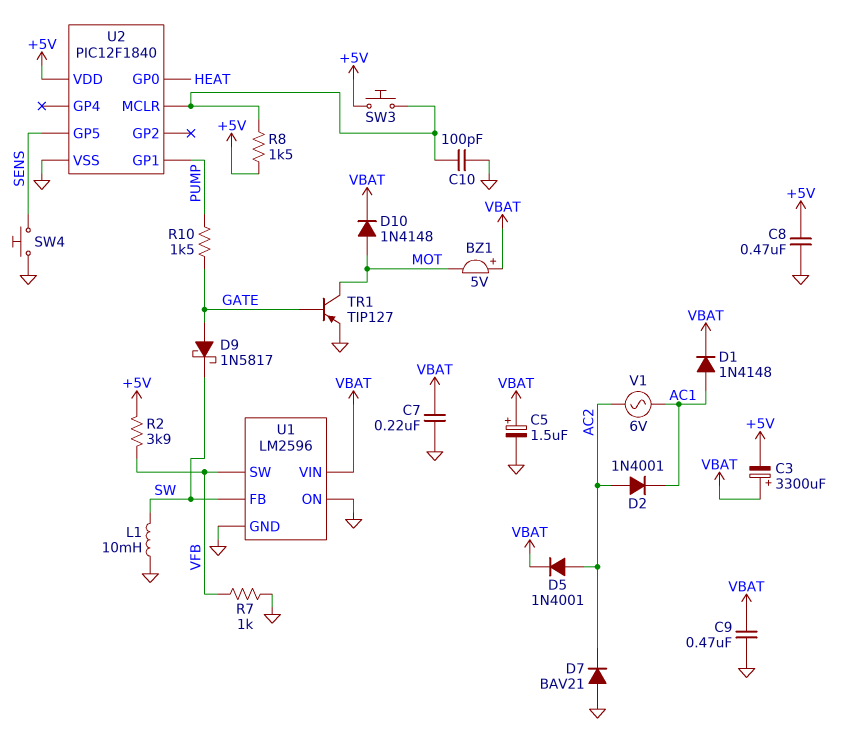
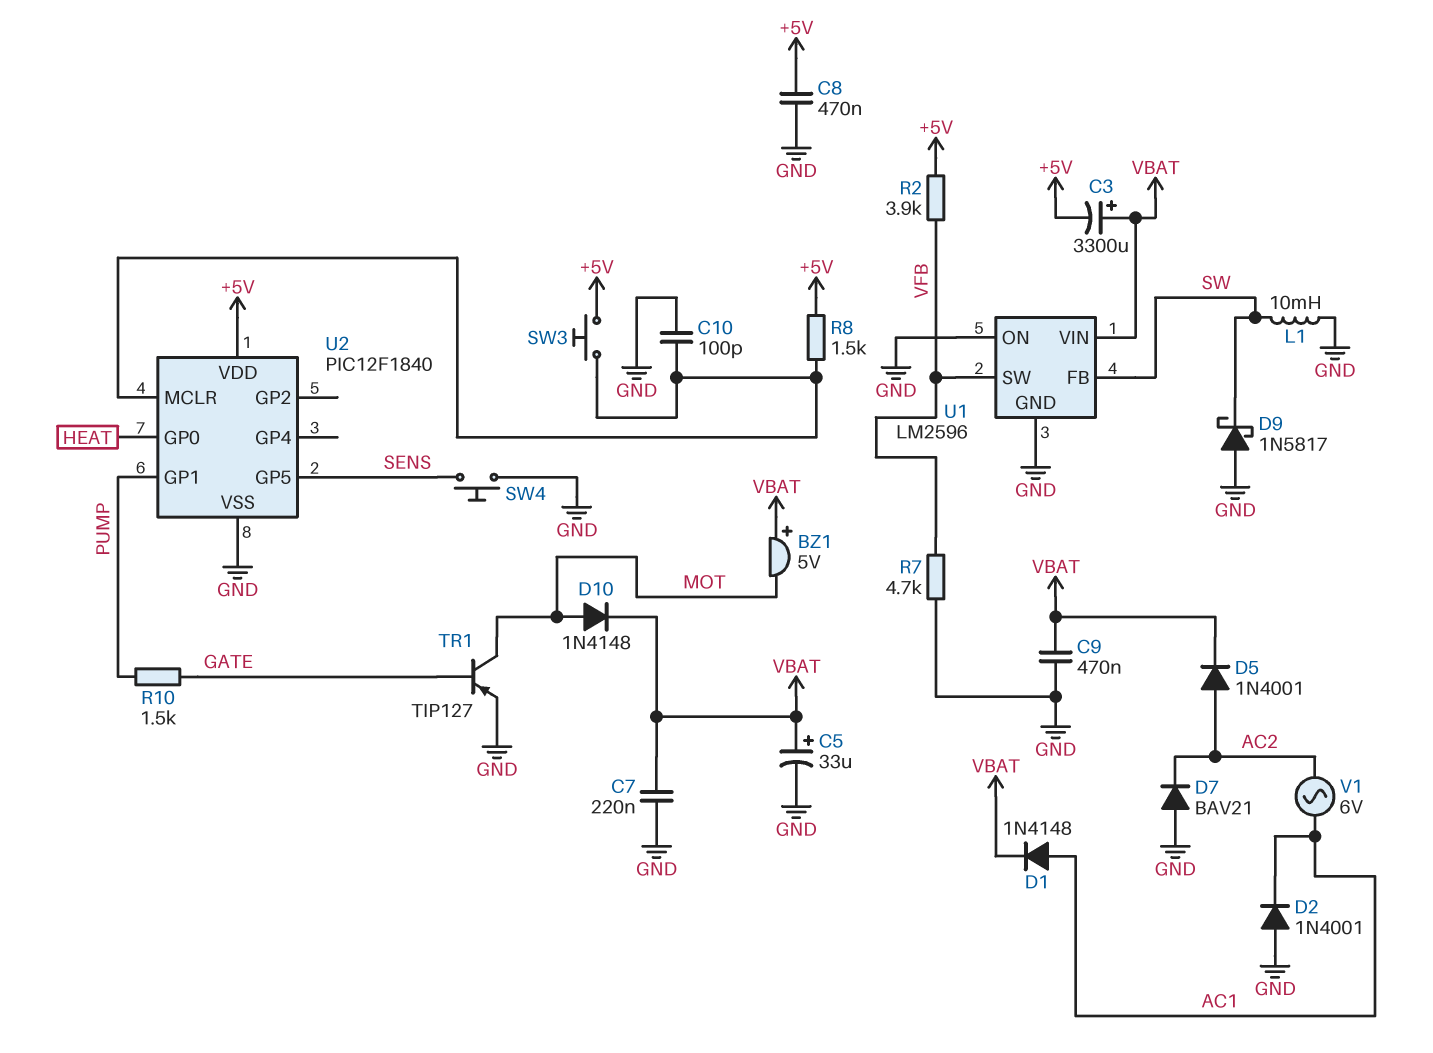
C5: 1.5uF (plus VBAT, minus GND) -> 33uF (plus VBAT, minus GND)
D2: diode 1N4001 (A AC2, K AC1) -> diode 1N4001 (A GND, K AC1)
D9: schottky 1N5817 (A GATE, K SW) -> schottky 1N5817 (A GND, K SW)
R7: 1k (GND, VFB) -> 4.7k (GND, VFB)

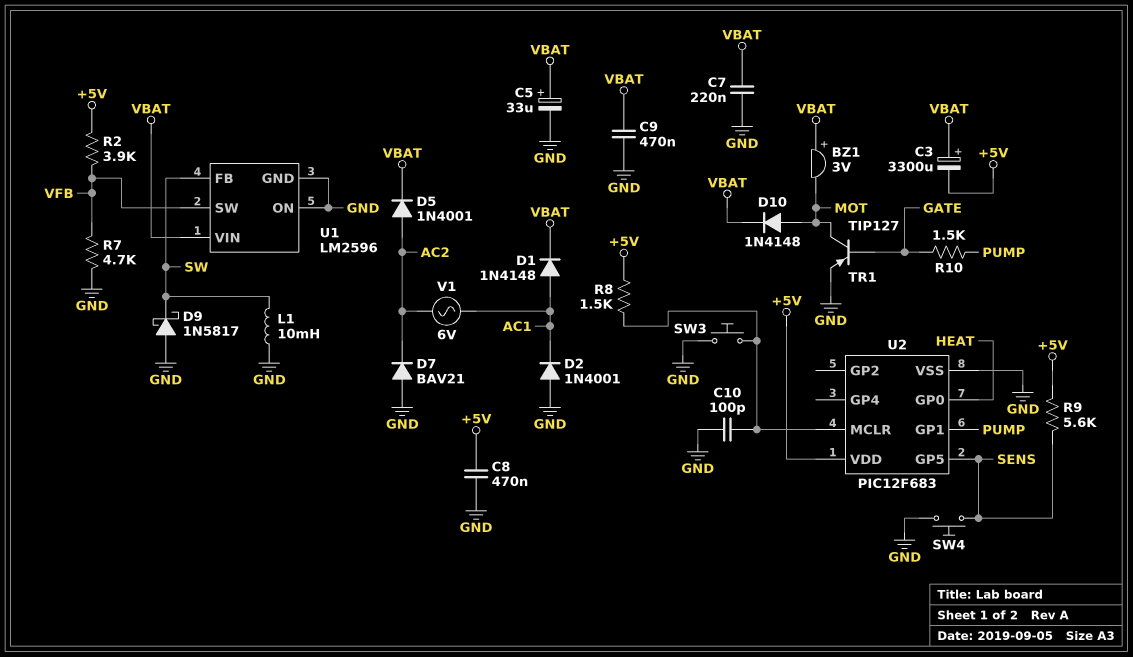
BZ1: buzzer 5V (plus VBAT, minus MOT) -> buzzer 3V (plus VBAT, minus MOT)
R9: none -> 5.6k (+5V, SENS)
SW3: button (+5V, U2/MCLR) -> button (GND, U2/MCLR)
U2: PIC12F1840 -> PIC12F683

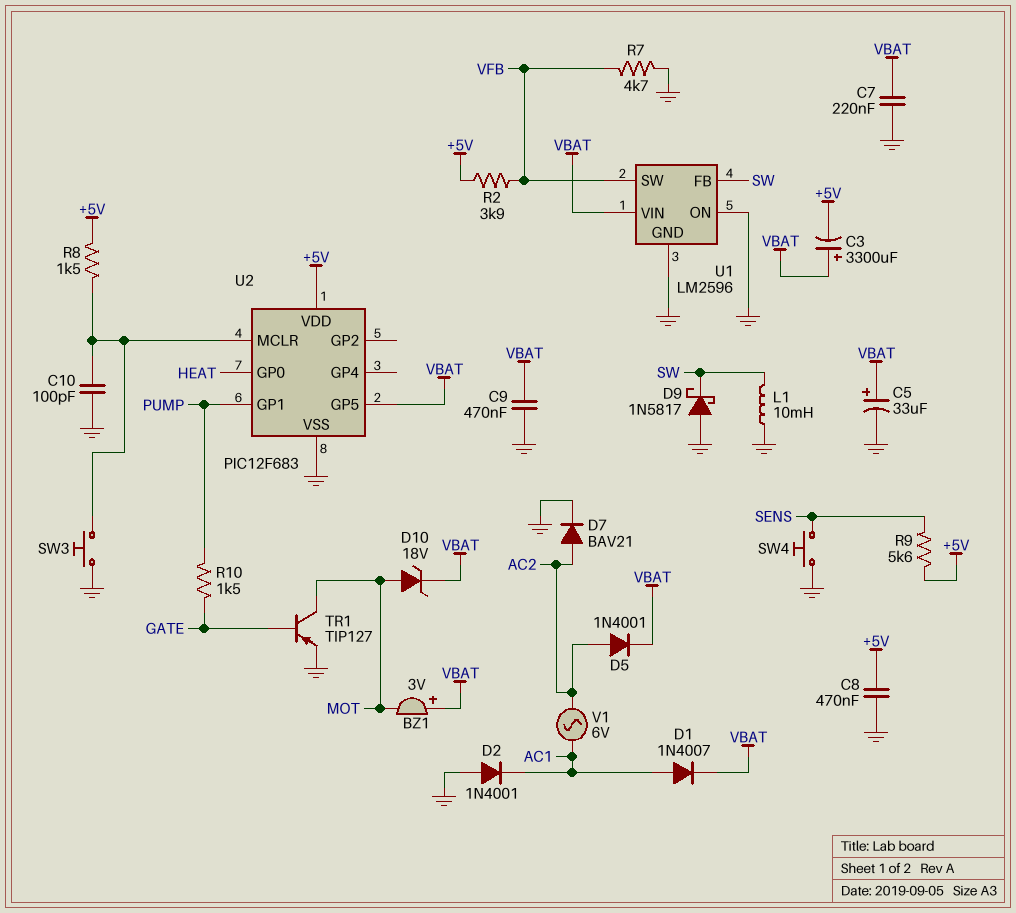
D1: diode 1N4148 (A AC1, K VBAT) -> diode 1N4007 (A AC1, K VBAT)
D7: diode BAV21 (A GND, K AC2) -> diode BAV21 (A AC2, K GND)
D10: diode 1N4148 (A MOT, K VBAT) -> zener 18V (A MOT, K VBAT)
U2 pin GP5: SENS -> VBAT

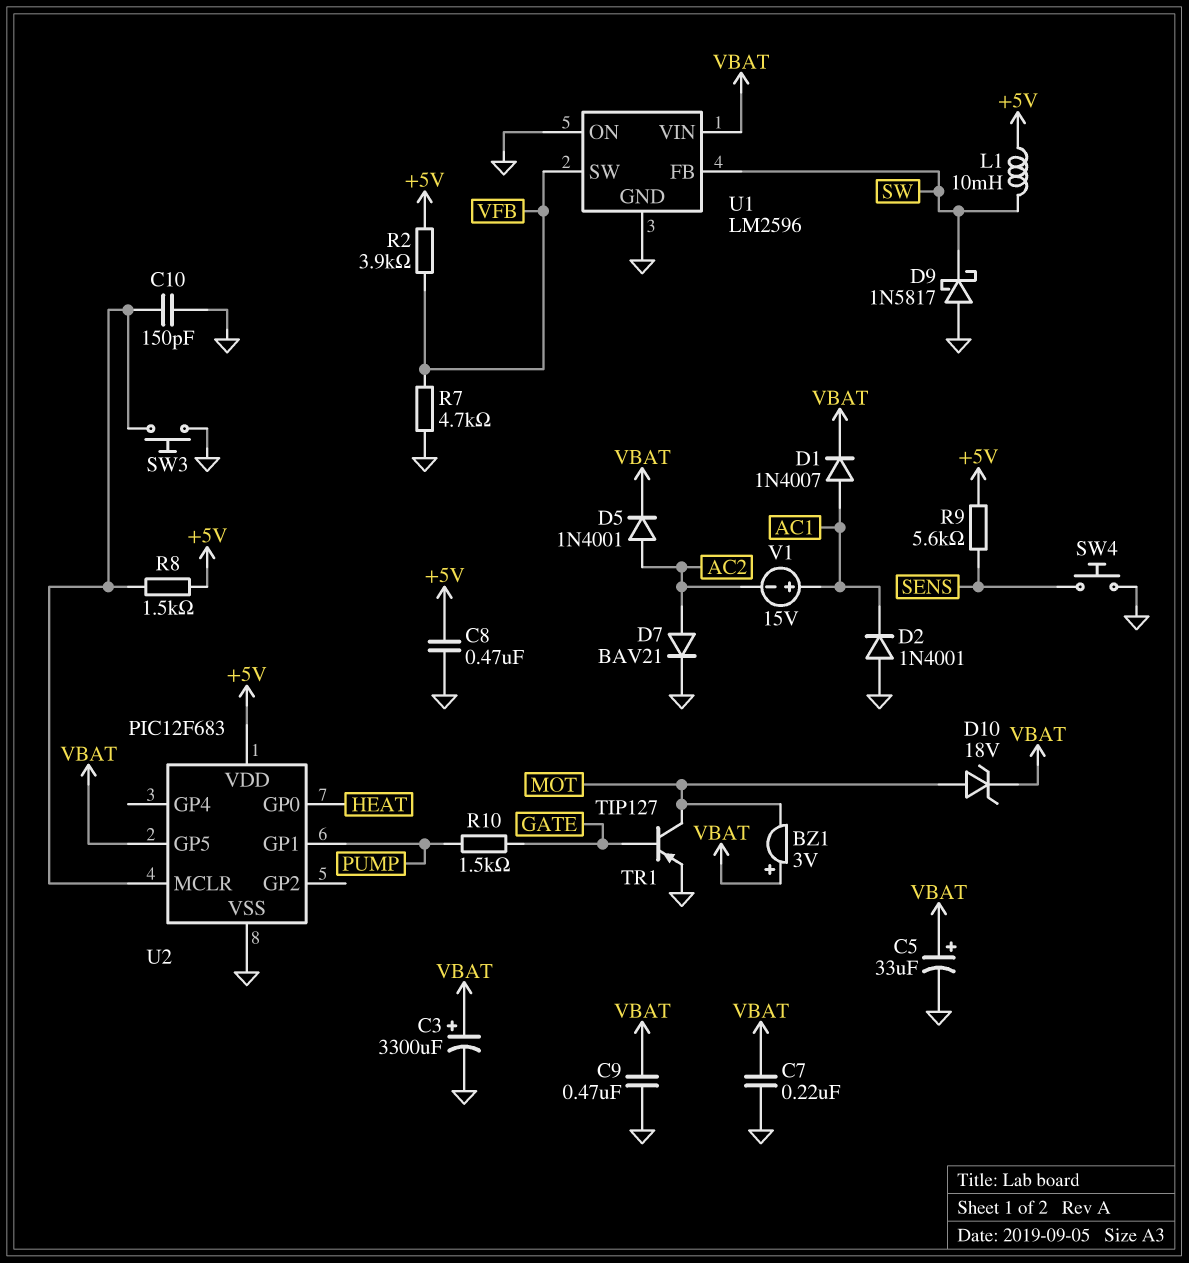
C3: 3300uF (plus VBAT, minus +5V) -> 3300uF (plus VBAT, minus GND)
C10: 100pF (GND, U2/MCLR) -> 150pF (GND, U2/MCLR)
L1: 10mH (GND, SW) -> 10mH (+5V, SW)
V1: AC 6V (AC1, AC2) -> 15V (plus AC1, minus AC2)

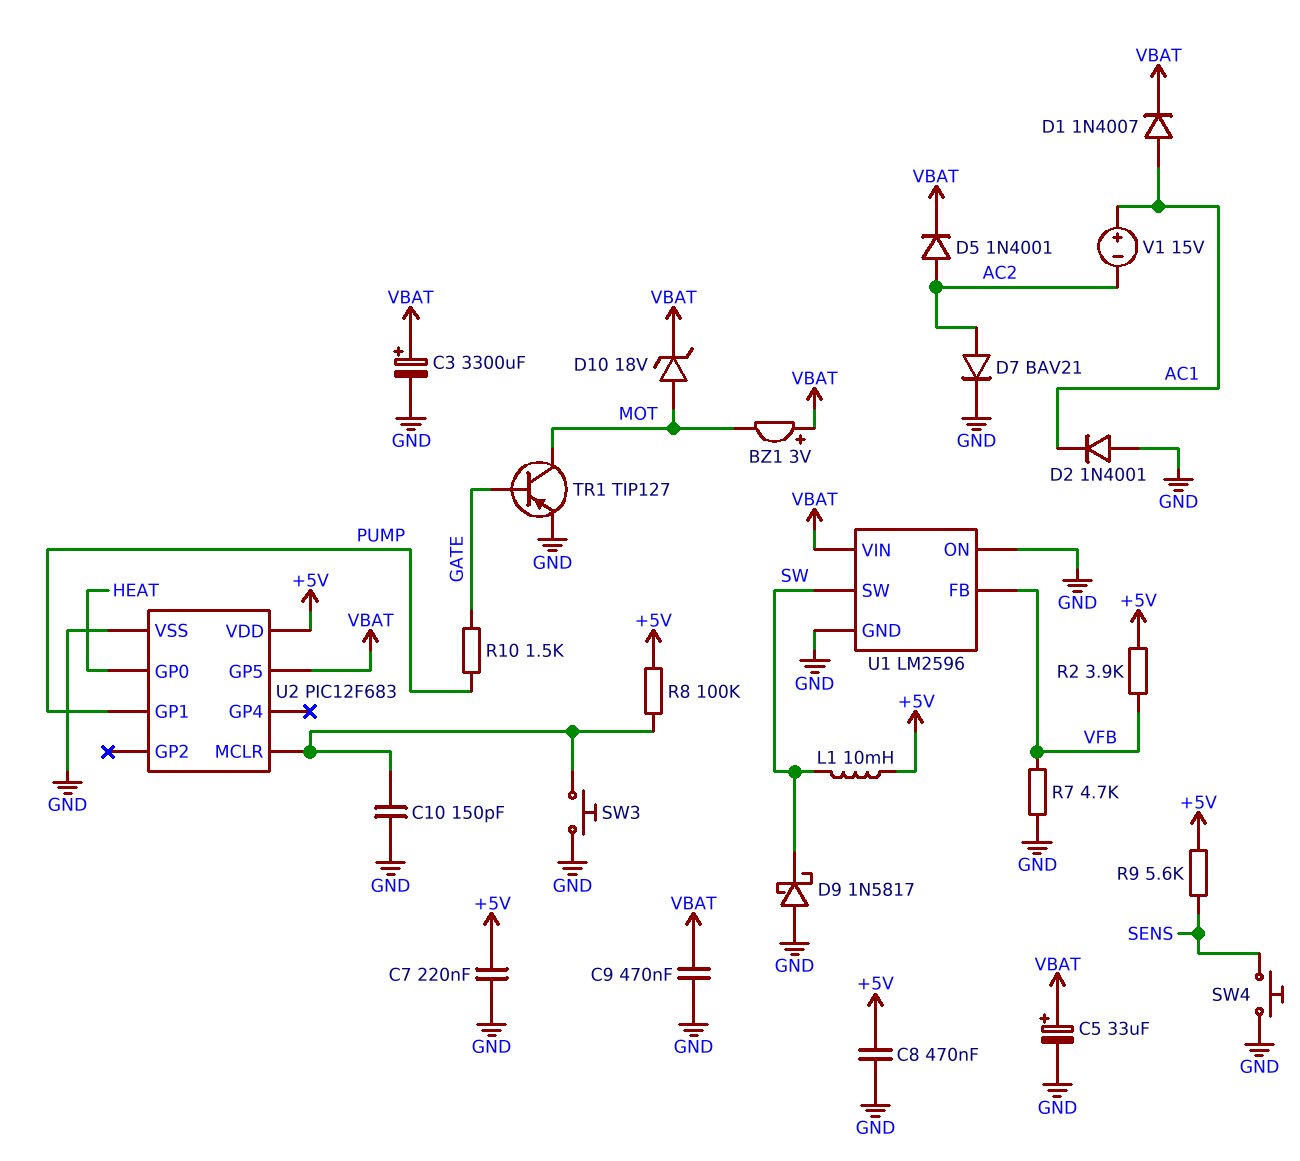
C7: 220nF (GND, VBAT) -> 220nF (+5V, GND)
R8: 1.5k (+5V, U2/MCLR) -> 100k (+5V, U2/MCLR)
U1 pin FB: SW -> VFB
U1 pin SW: VFB -> SW

